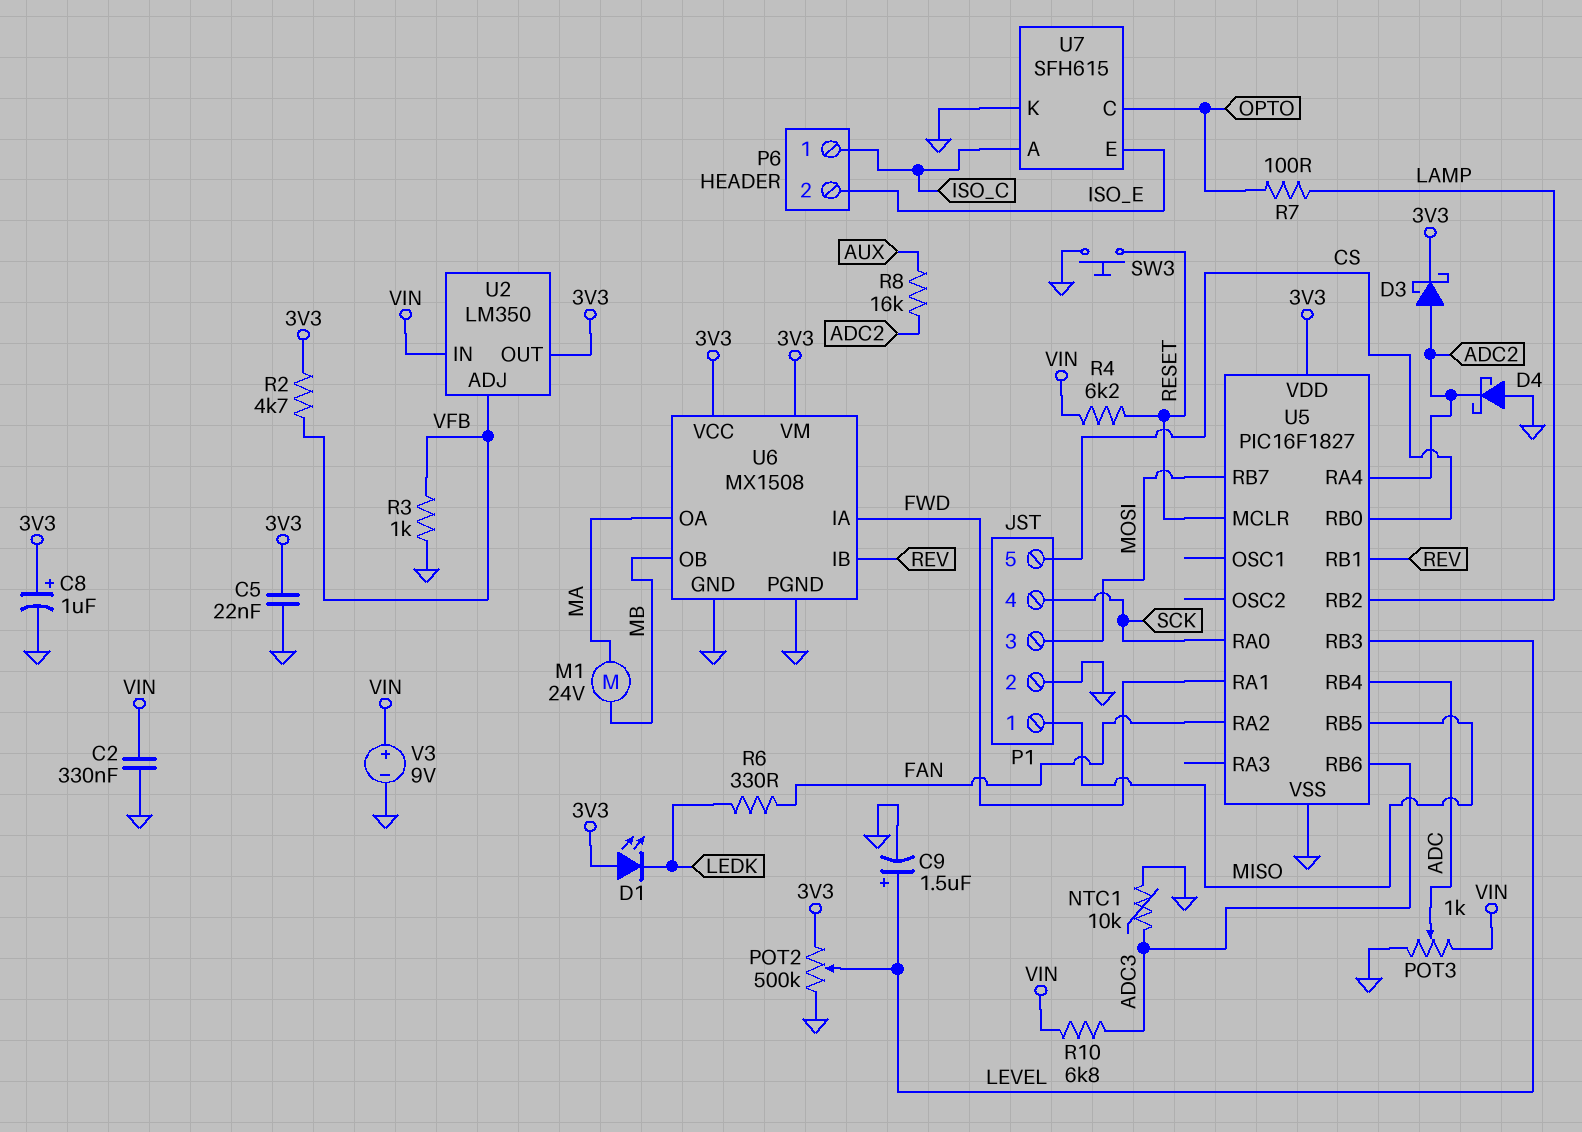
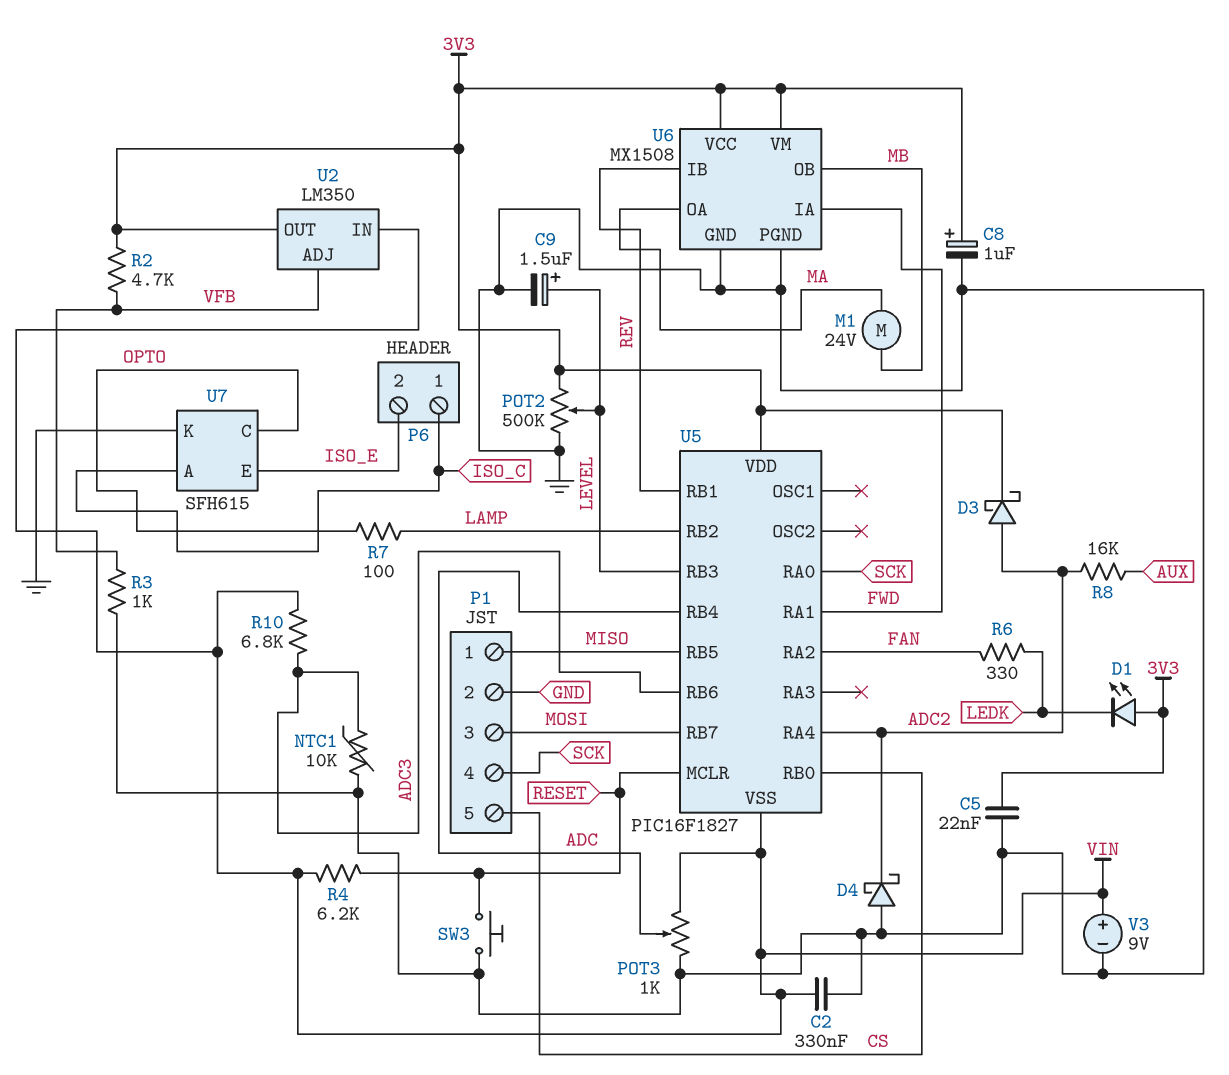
U5 pin VSS: GND -> VIN

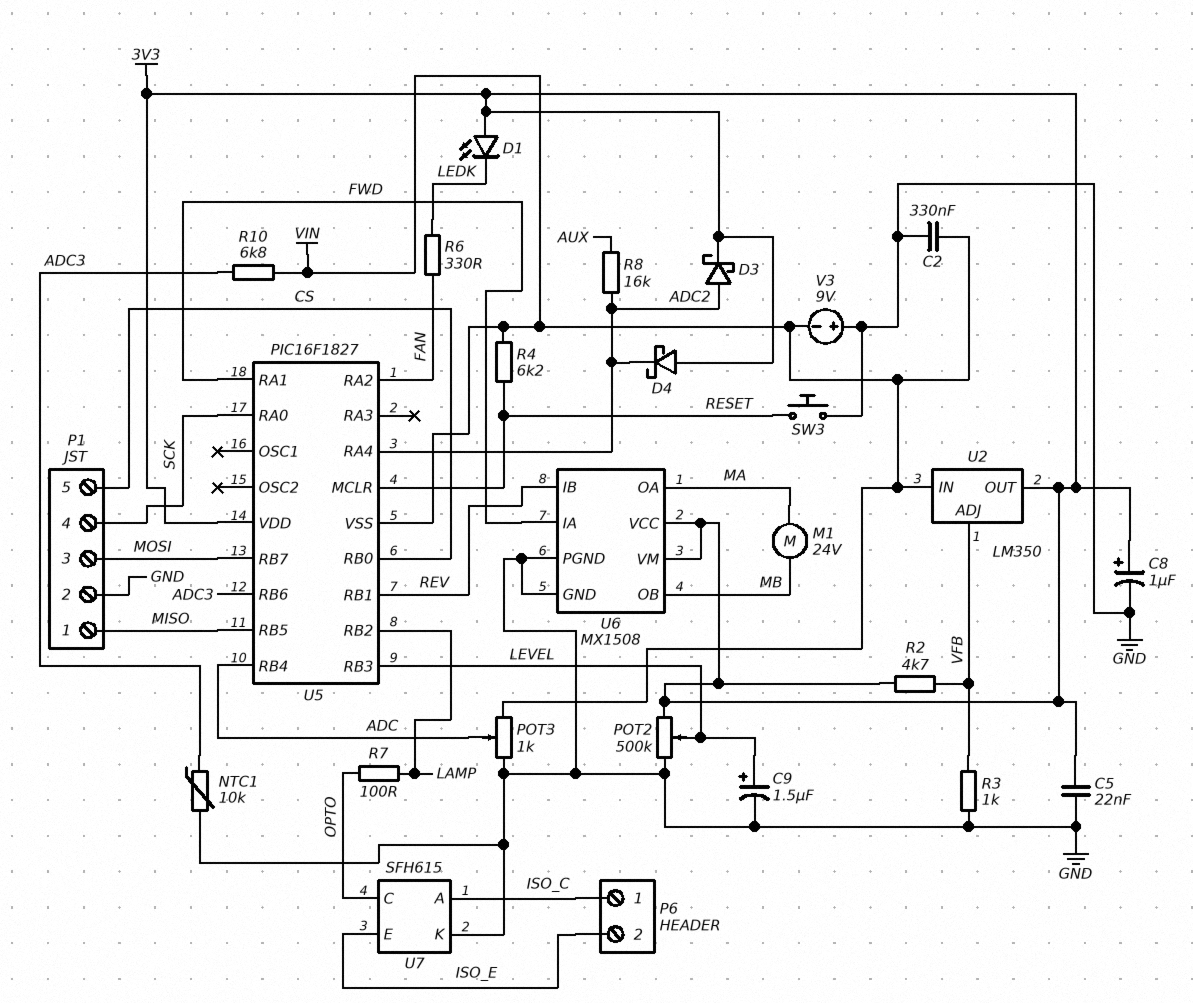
D4: schottky (A GND, K ADC2) -> schottky (A 3V3, K ADC2)
V3: 9V (plus VIN, minus GND) -> 9V (plus GND, minus VIN)

